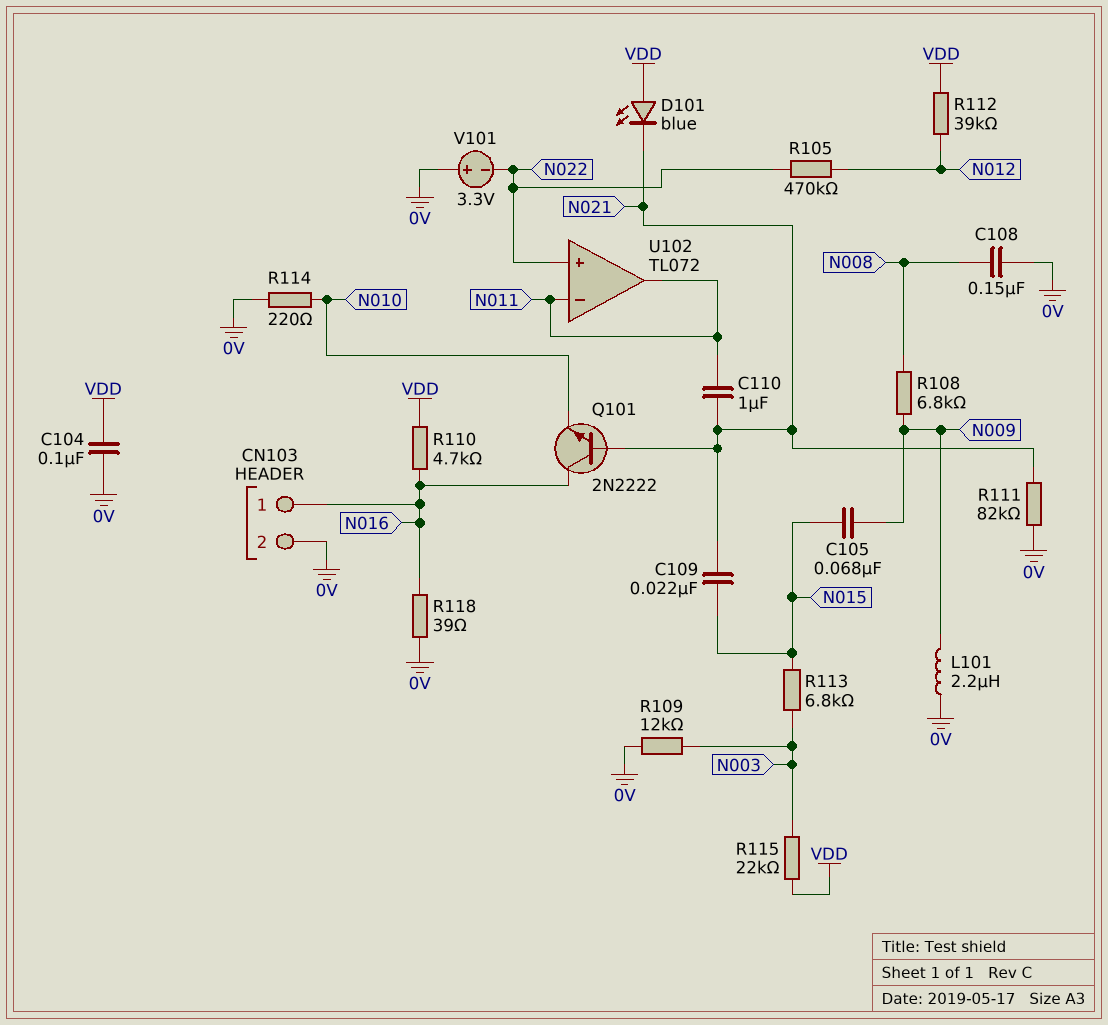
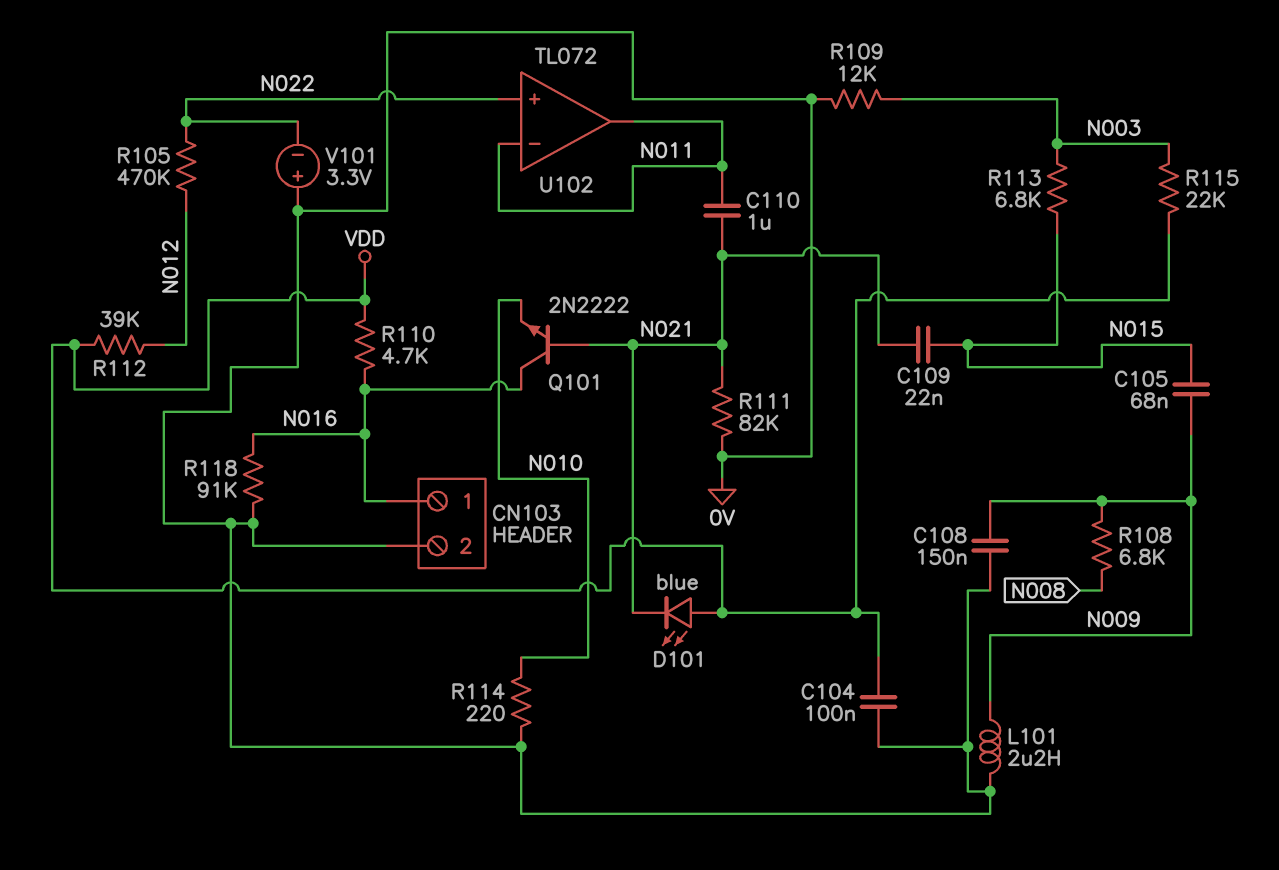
C108: 150nF (0V, N008) -> 150nF (0V, N009)
R118: 39 (0V, N016) -> 91k (0V, N016)

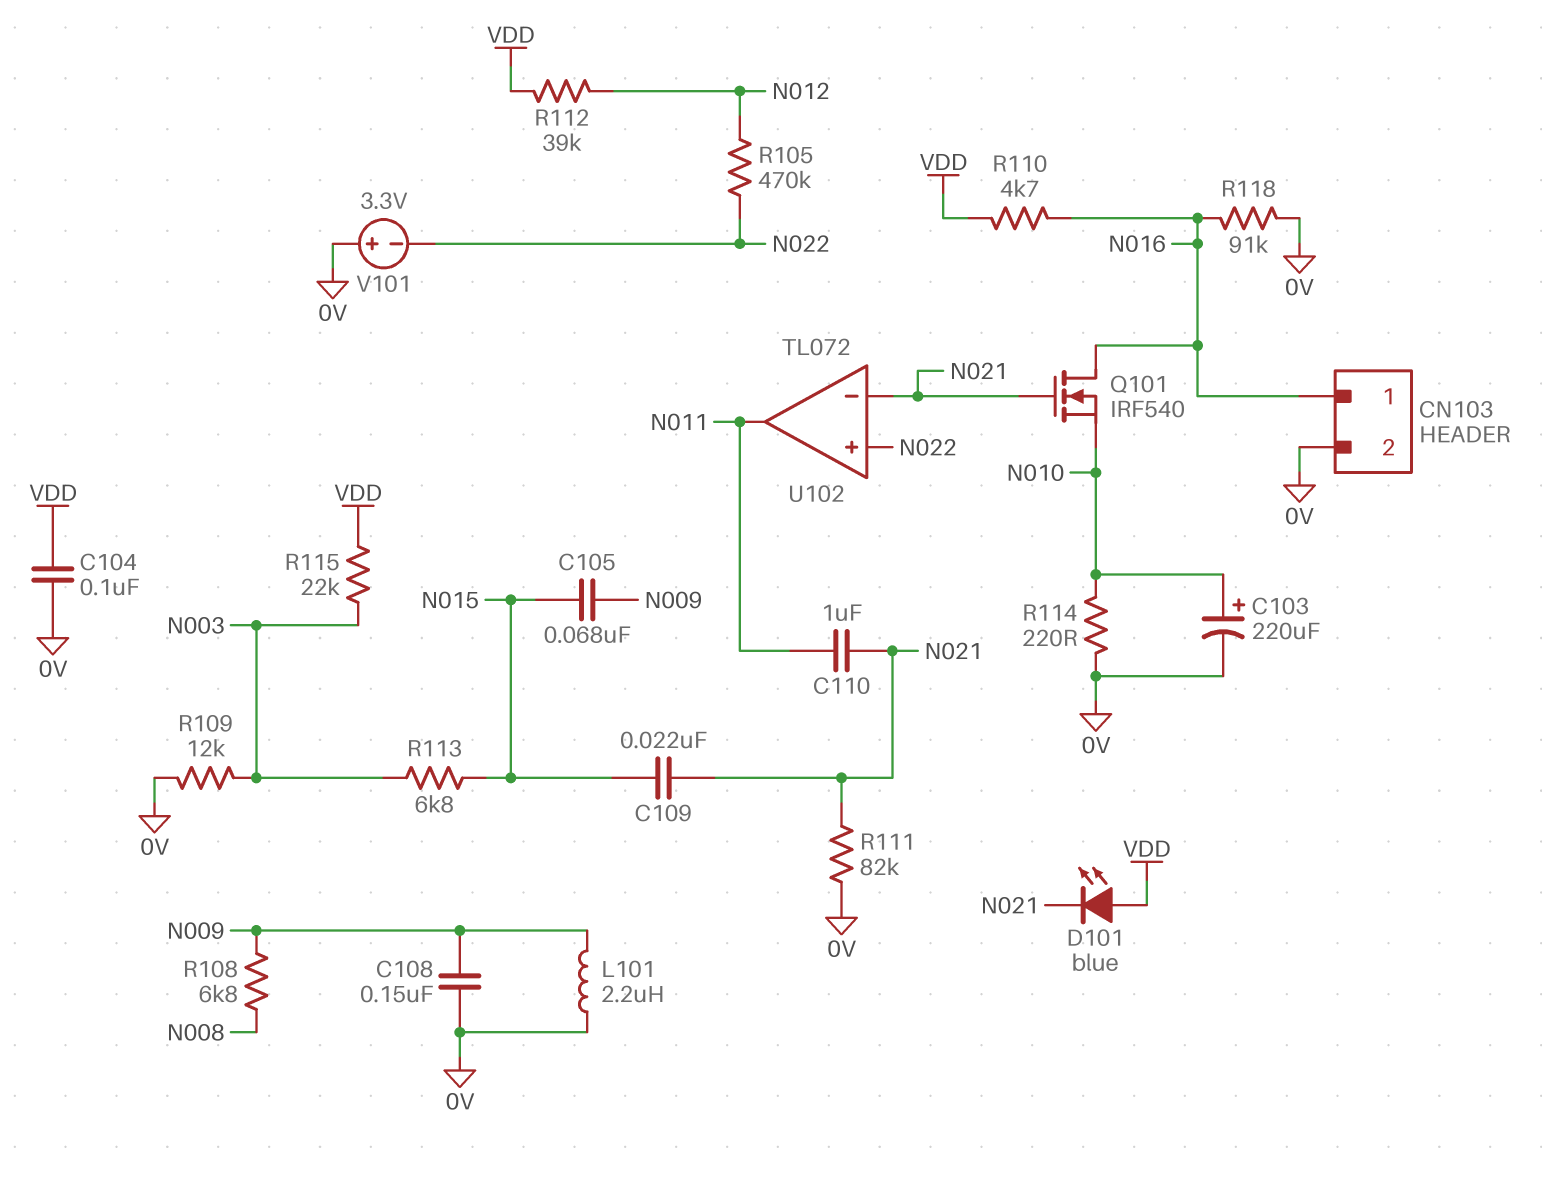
C103: none -> 220uF (plus N010, minus 0V)
Q101: NPN 2N2222 (B N021, C N016, E N010) -> NMOS IRF540 (G N021, D N016, S N010)
U102 pin in-: N011 -> N021

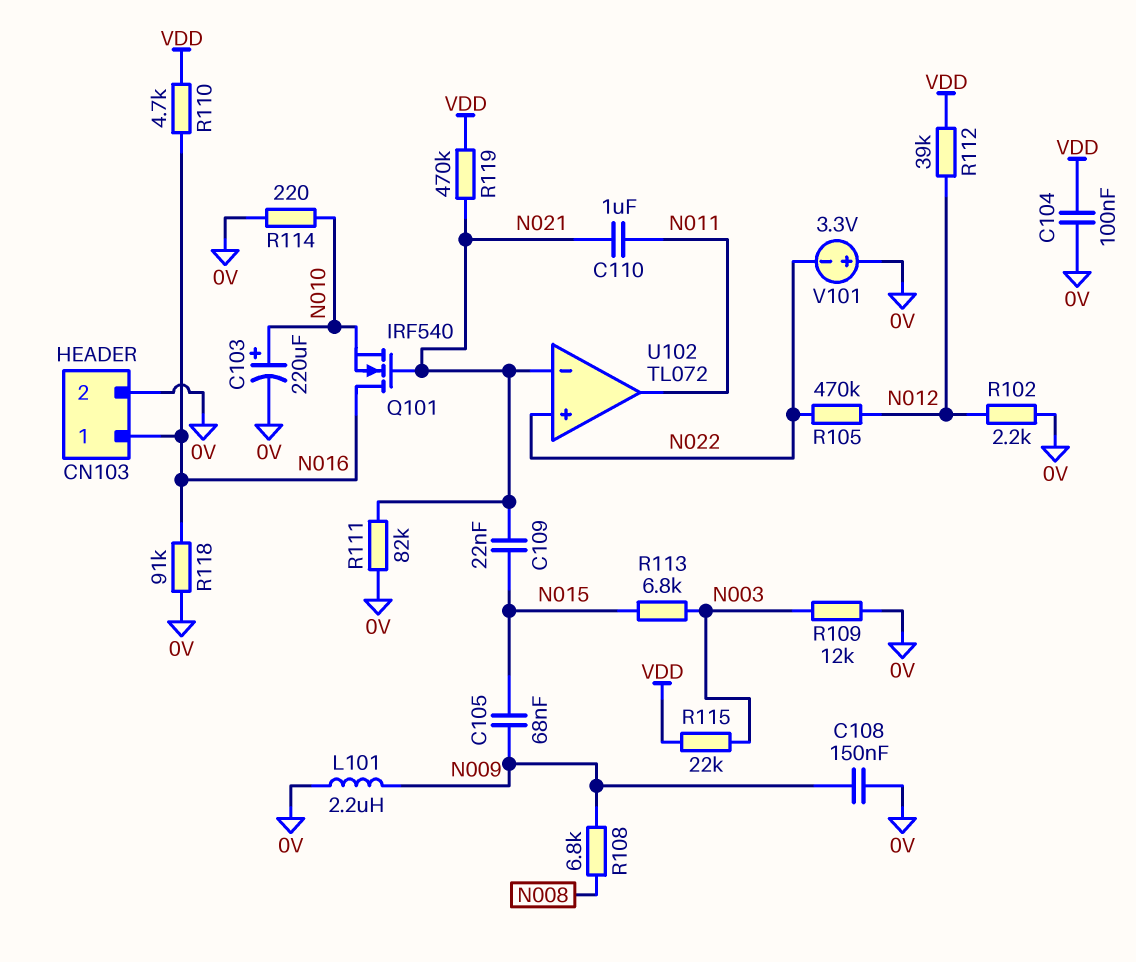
D101: LED blue (A VDD, K N021) -> none
R102: none -> 2.2k (0V, N012)
R119: none -> 470k (N021, VDD)

